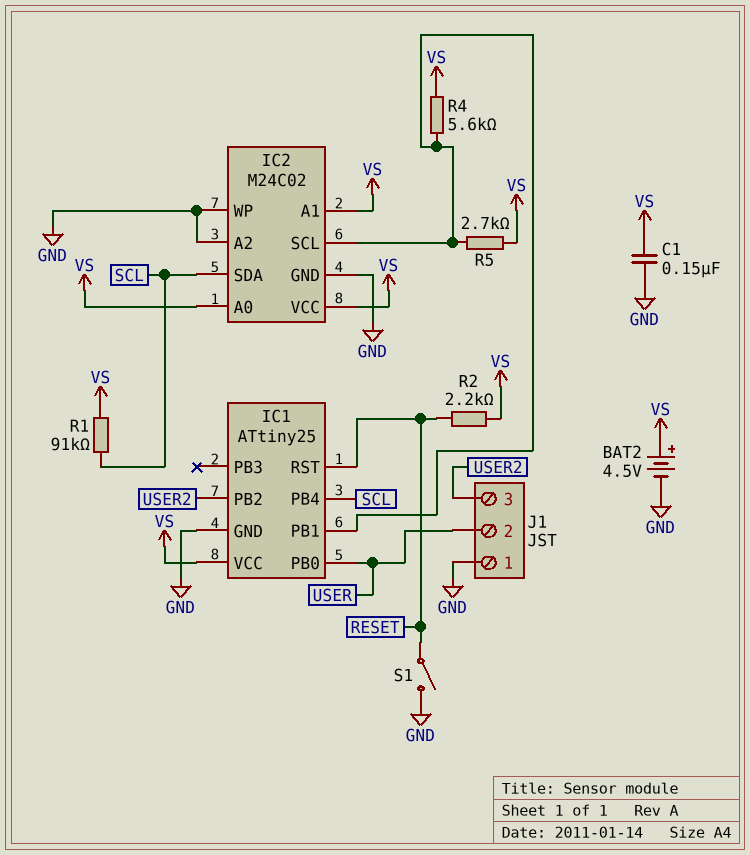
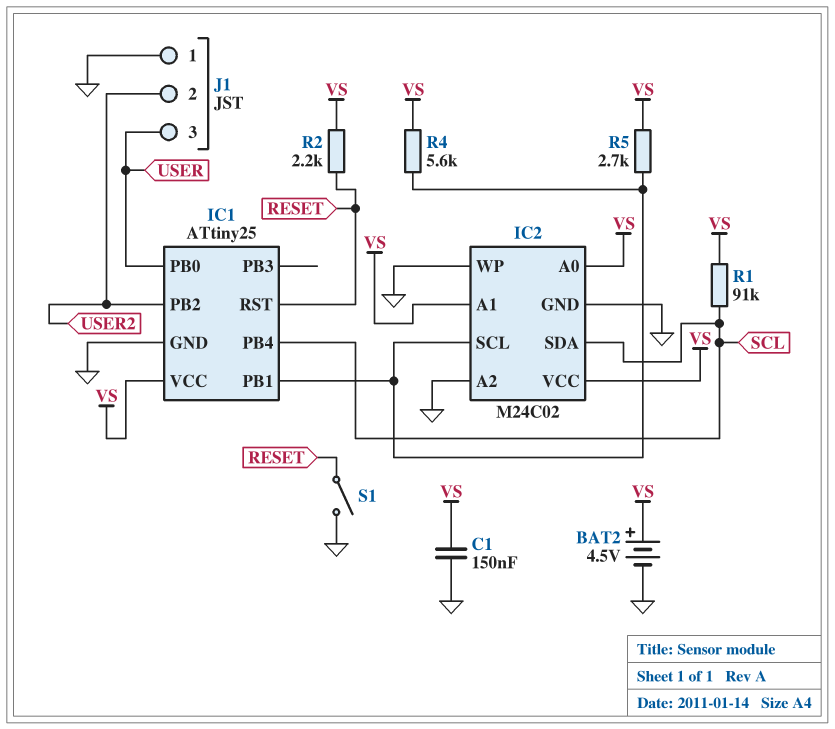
J1 pin 2: USER -> USER2
J1 pin 3: USER2 -> USER

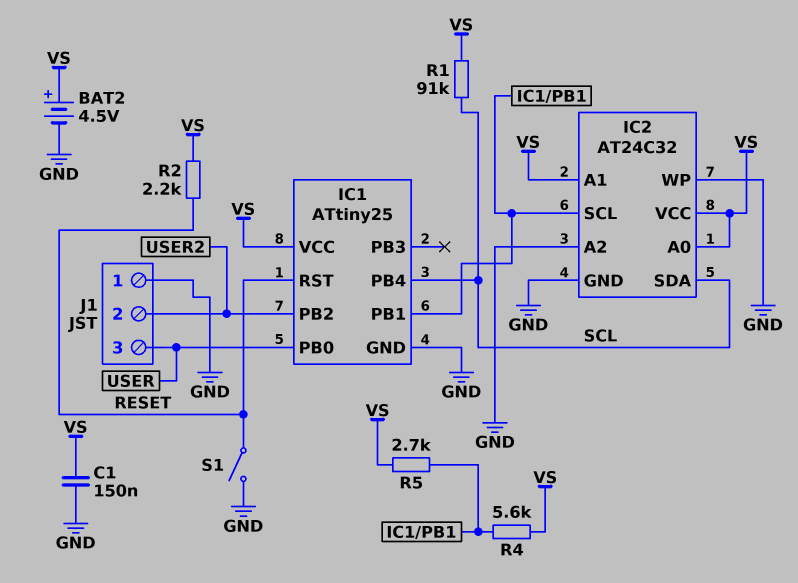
IC2: M24C02 -> AT24C32

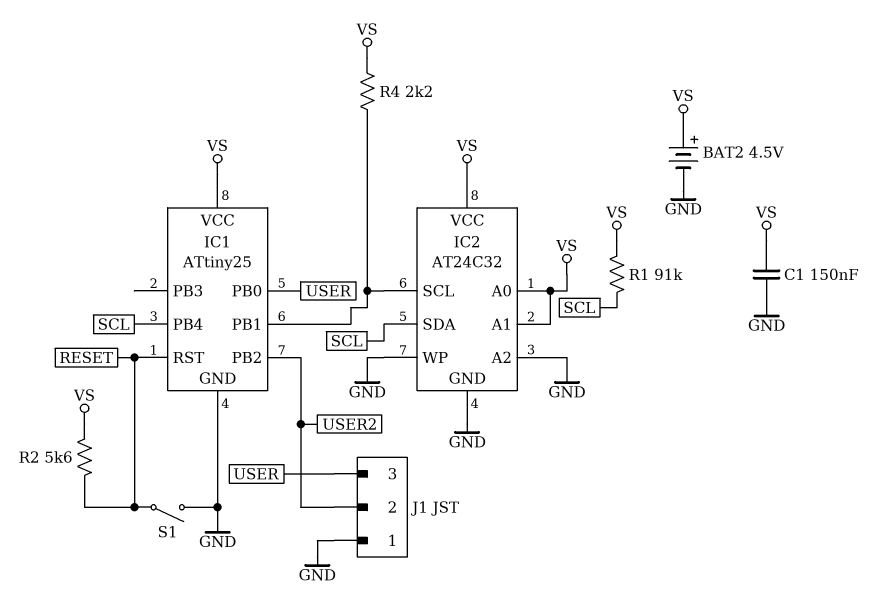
R2: 2.2k (RESET, VS) -> 5.6k (RESET, VS)
R4: 5.6k (IC1/PB1, VS) -> 2.2k (IC1/PB1, VS)
R5: 2.7k (IC1/PB1, VS) -> none

